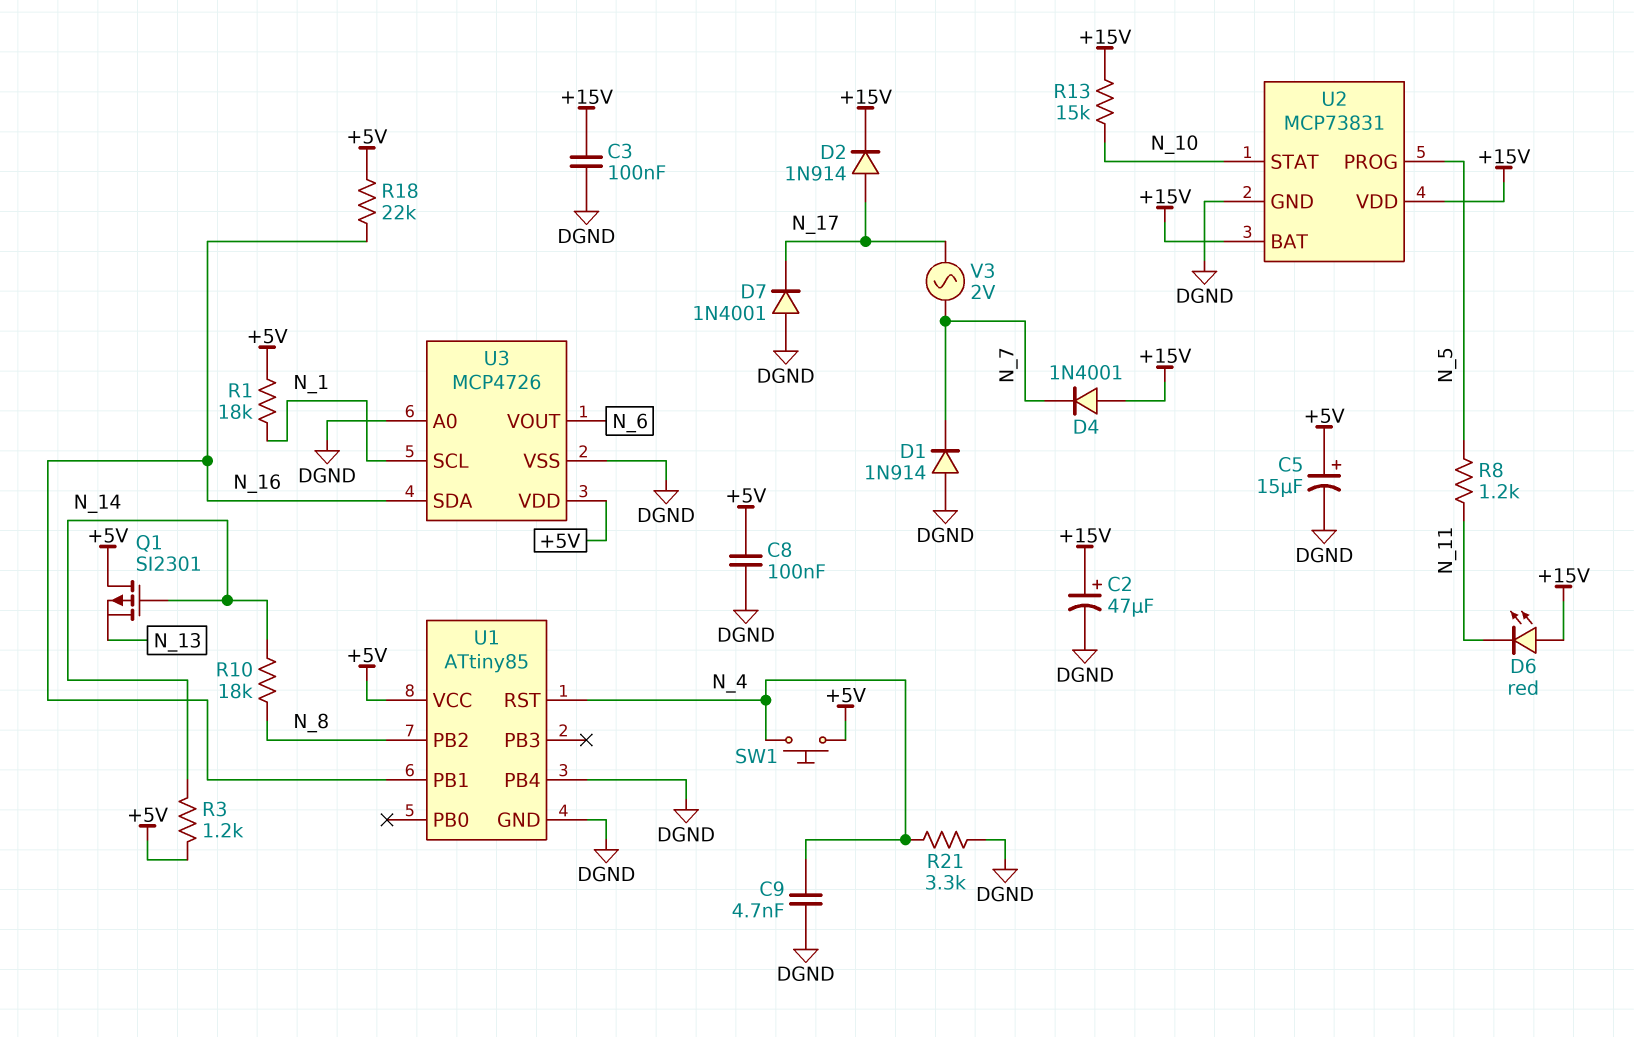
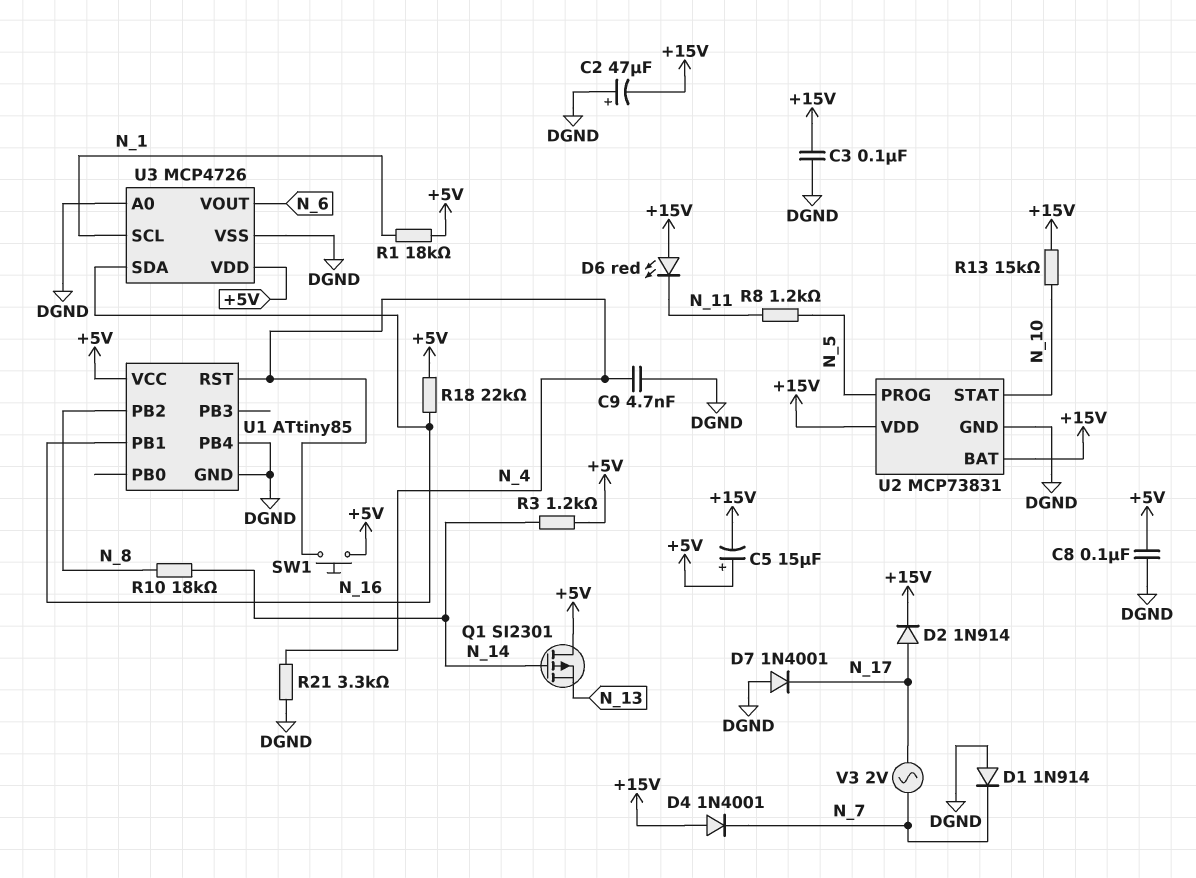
C2: 47uF (plus +15V, minus DGND) -> 47uF (plus DGND, minus +15V)
C5: 15uF (plus +5V, minus DGND) -> 15uF (plus +5V, minus +15V)

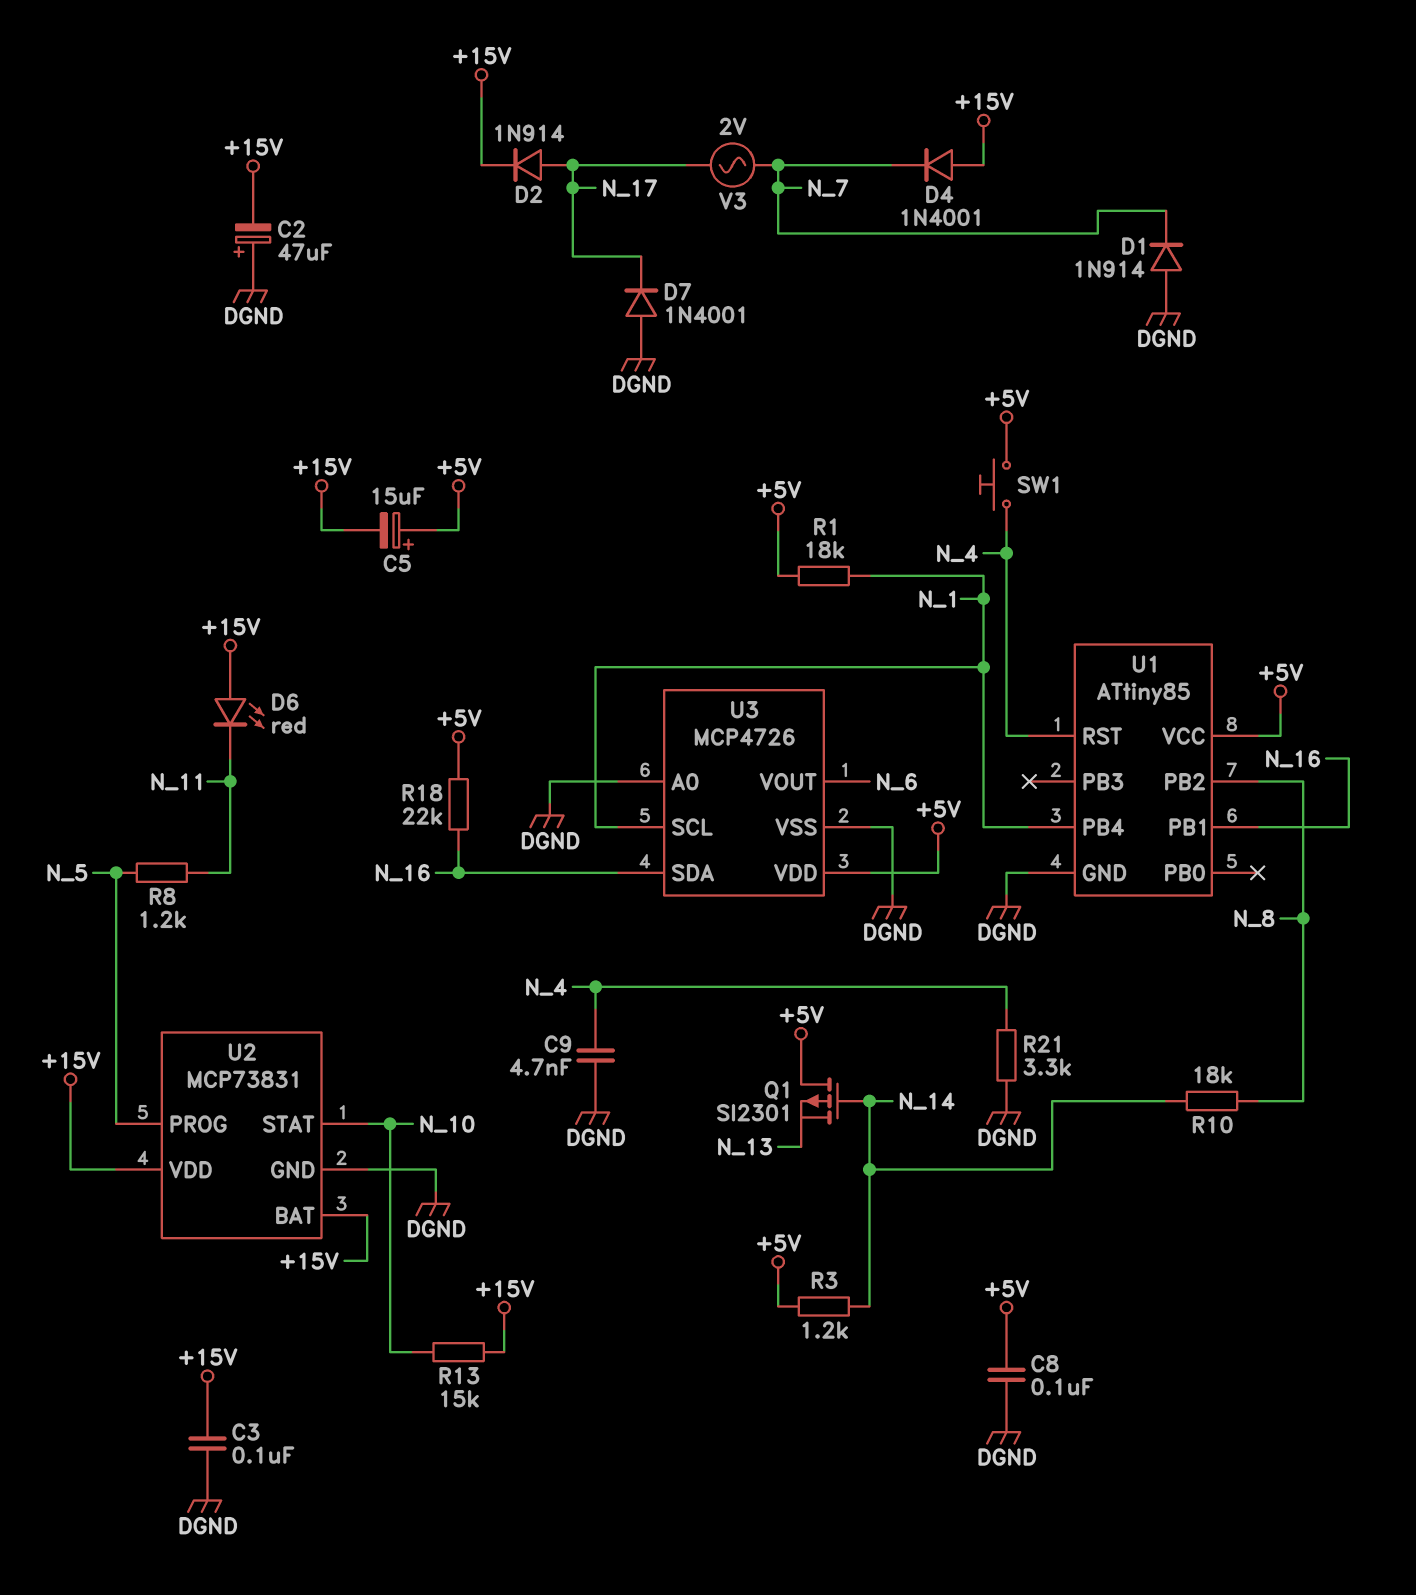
U1 pin PB4: DGND -> N_1

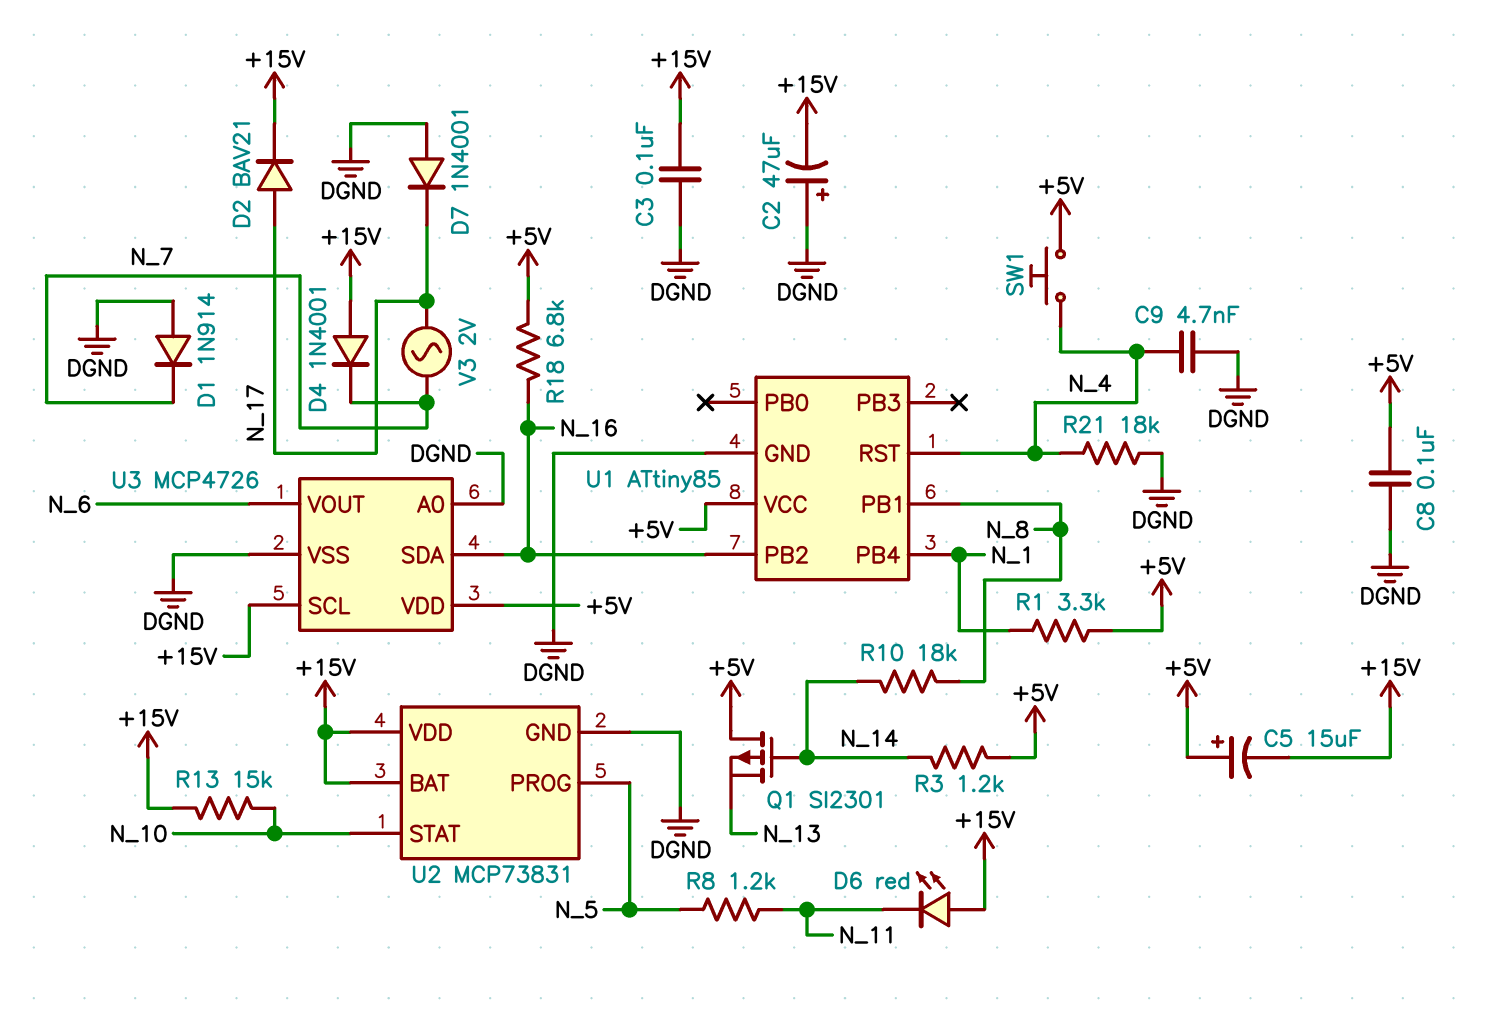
D2: diode 1N914 (A N_17, K +15V) -> diode BAV21 (A N_17, K +15V)
R1: 18k (+5V, N_1) -> 3.3k (+5V, N_1)
R18: 22k (+5V, N_16) -> 6.8k (+5V, N_16)
R21: 3.3k (DGND, N_4) -> 18k (DGND, N_4)
U1 pin PB1: N_16 -> N_8
U1 pin PB2: N_8 -> N_16
U3 pin SCL: N_1 -> +15V

